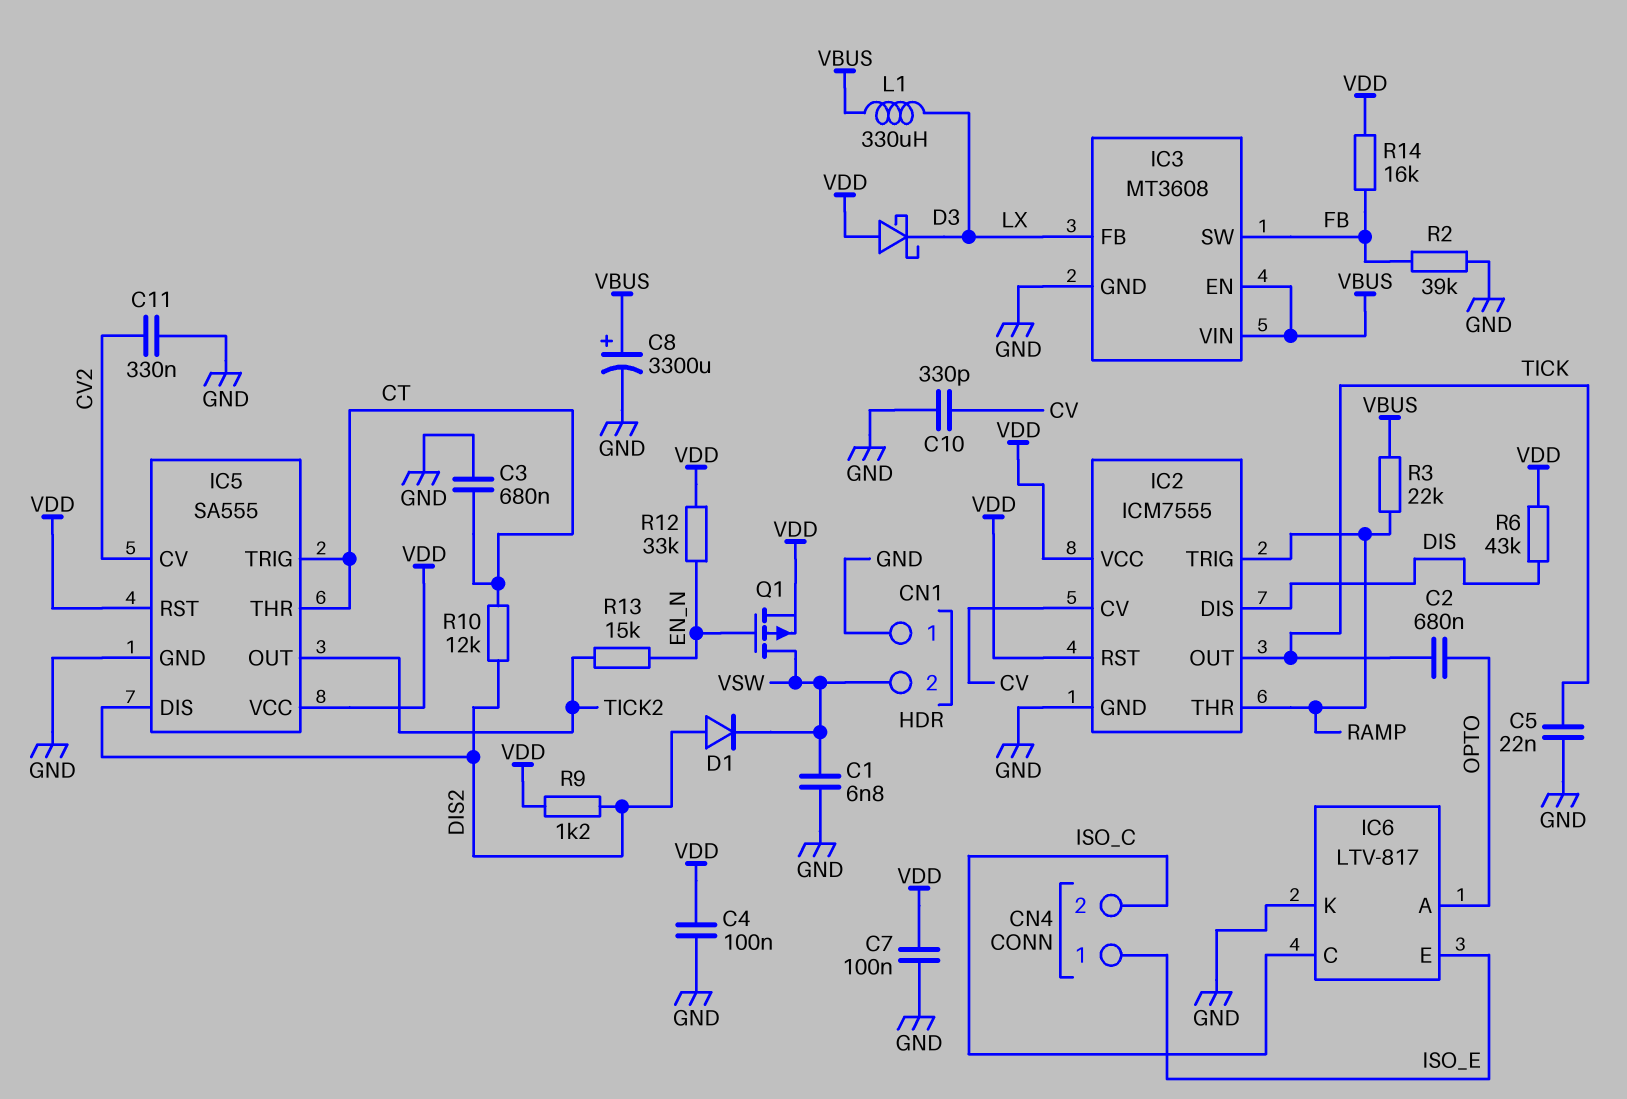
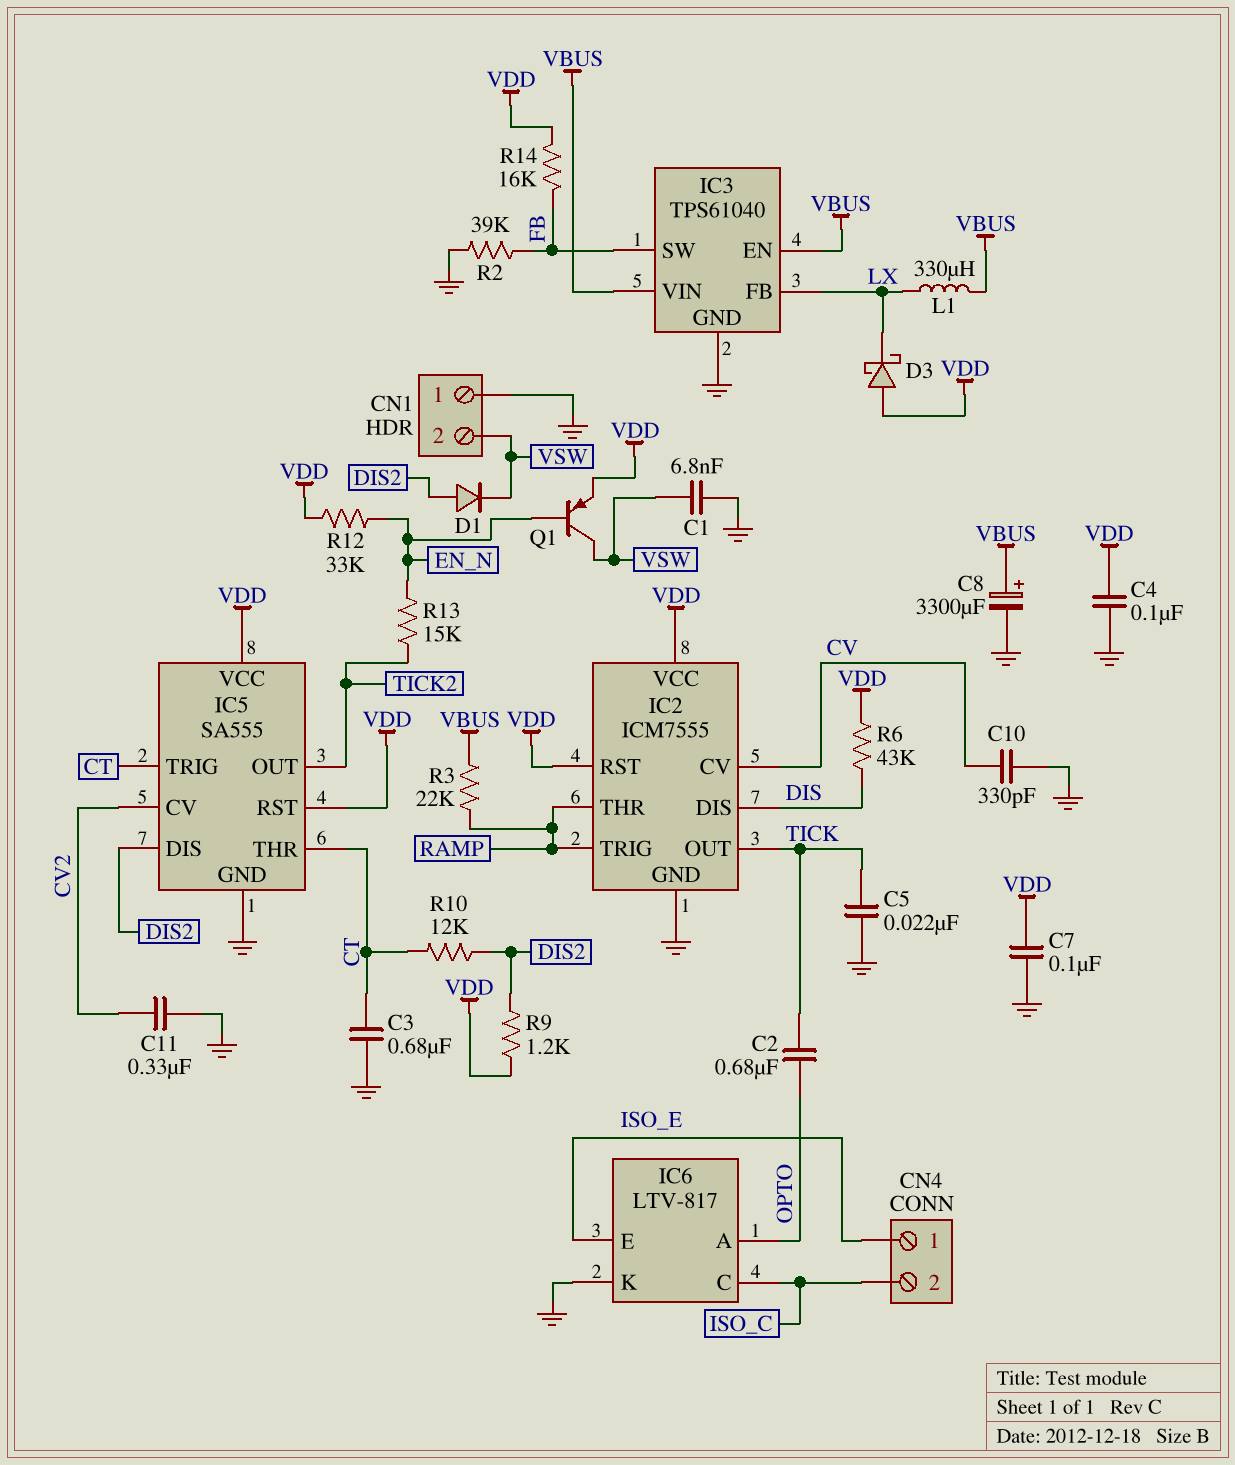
IC3: MT3608 -> TPS61040
Q1: PMOS (G EN_N, D VSW, S VDD) -> PNP (B EN_N, C VSW, E VDD)

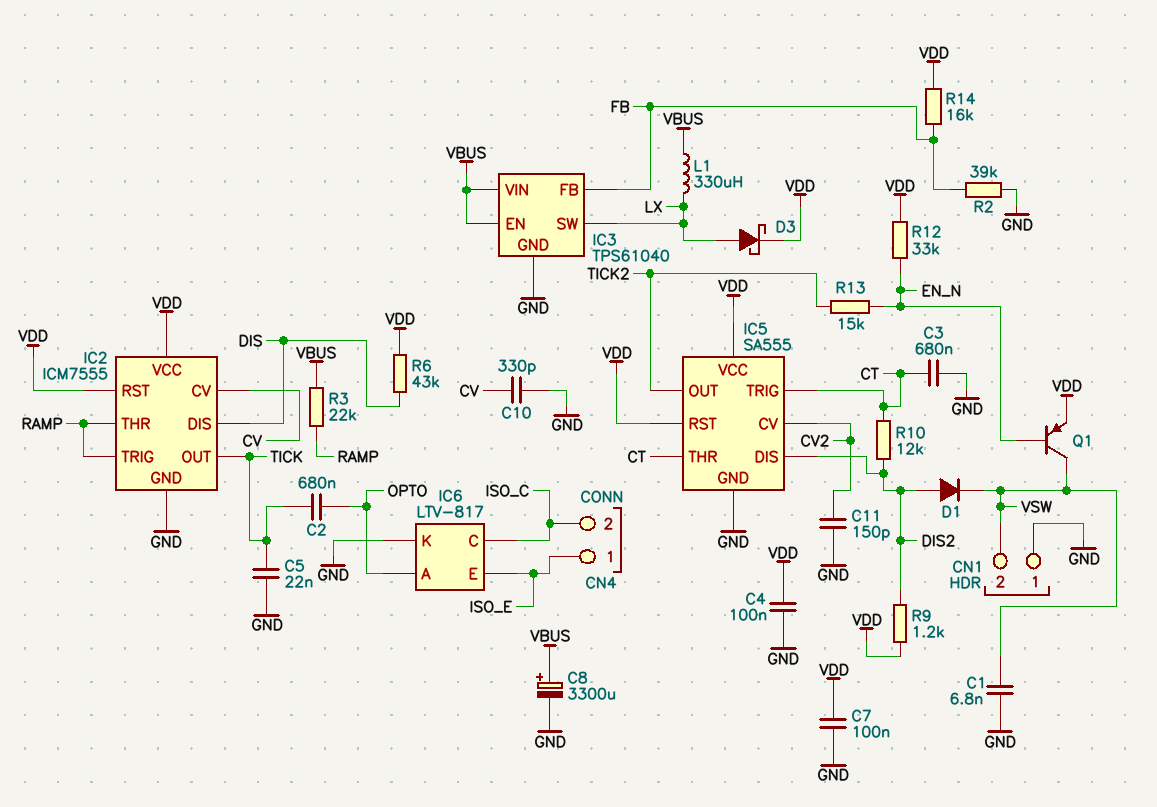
C11: 330nF (CV2, GND) -> 150pF (CV2, GND)
D3: schottky (A VDD, K LX) -> schottky (A LX, K VDD)
IC3 pin FB: LX -> FB
IC3 pin SW: FB -> LX

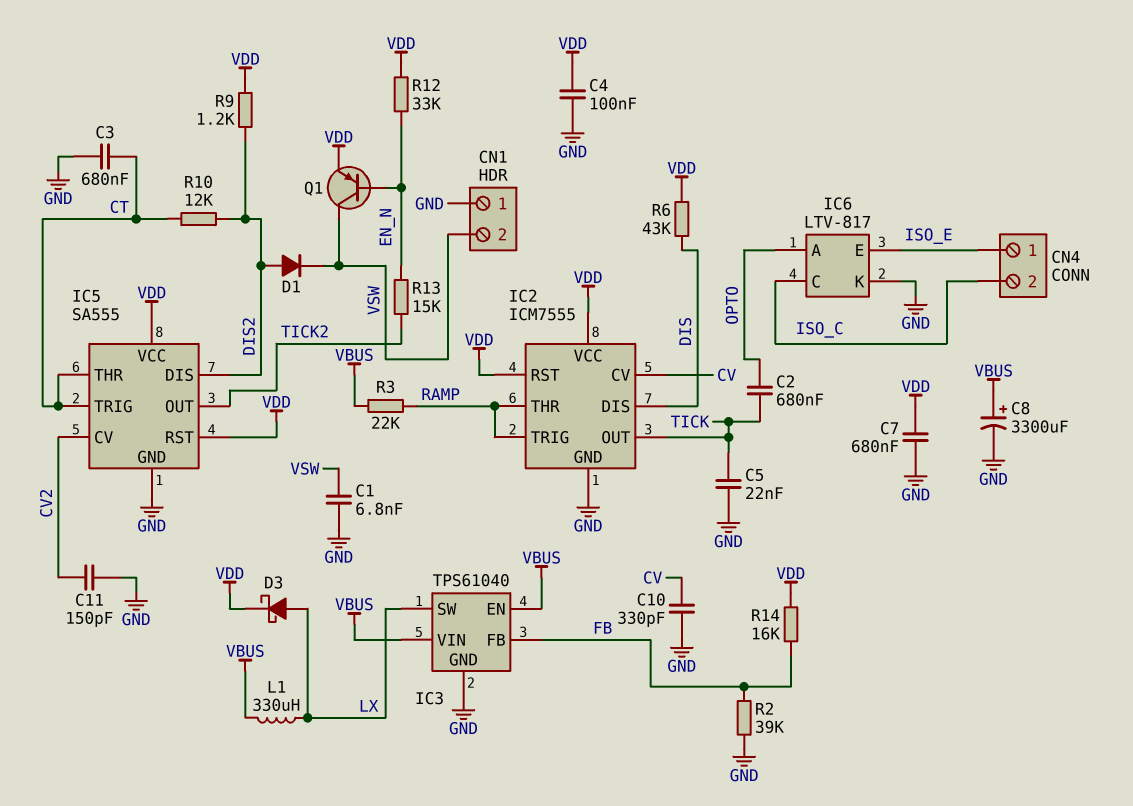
C7: 100nF (GND, VDD) -> 680nF (GND, VDD)

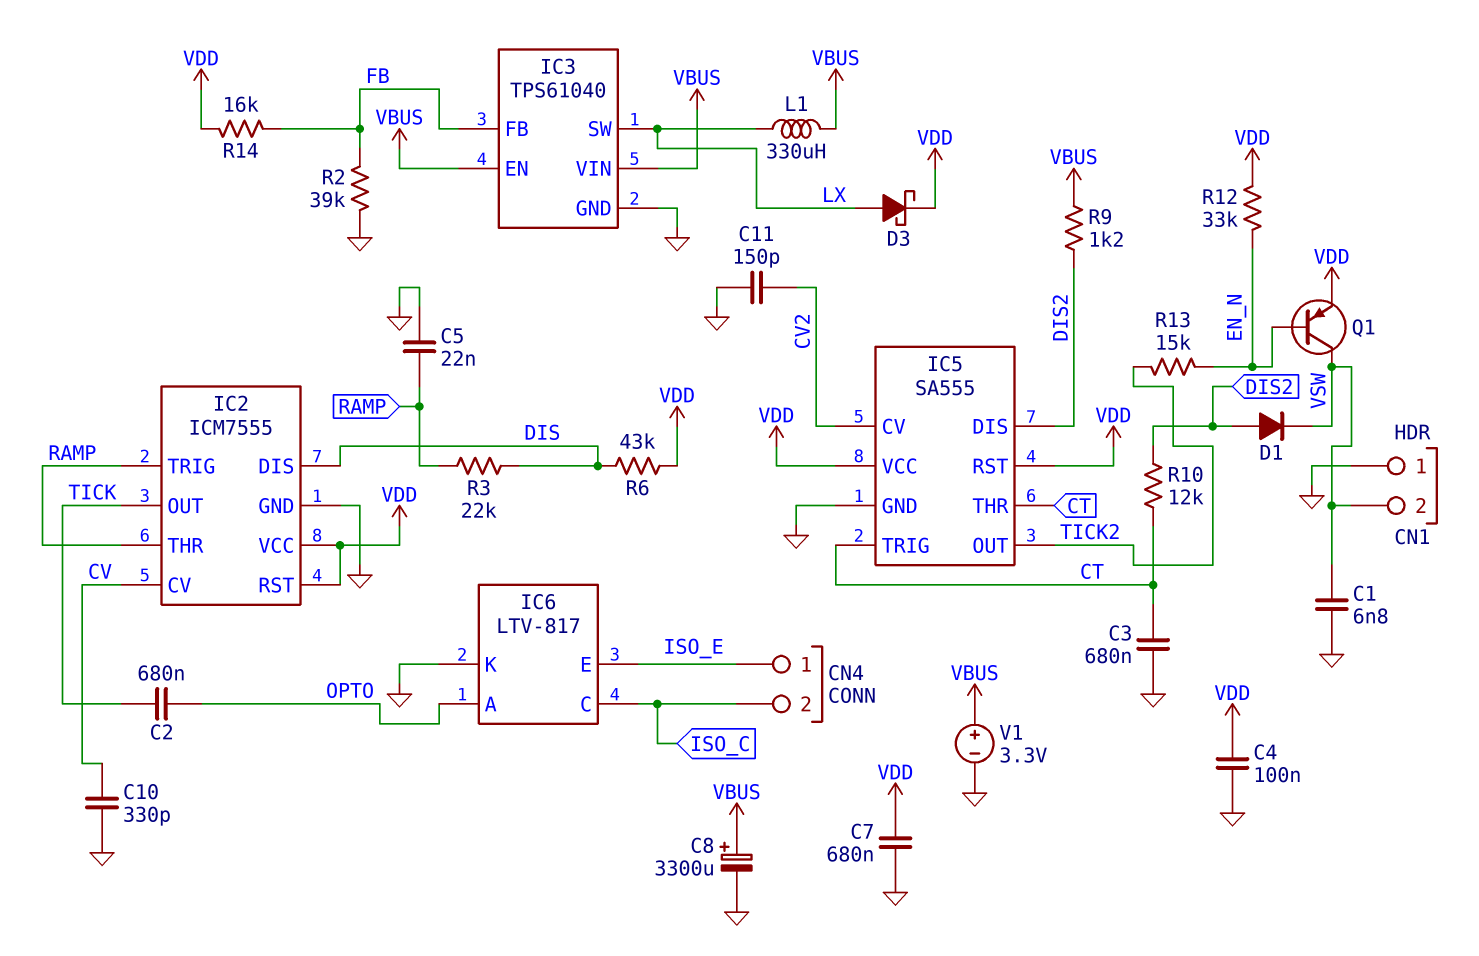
C5: 22nF (GND, TICK) -> 22nF (GND, RAMP)
R3: 22k (RAMP, VBUS) -> 22k (DIS, RAMP)
R9: 1.2k (DIS2, VDD) -> 1.2k (DIS2, VBUS)
V1: none -> 3.3V (plus VBUS, minus GND)

